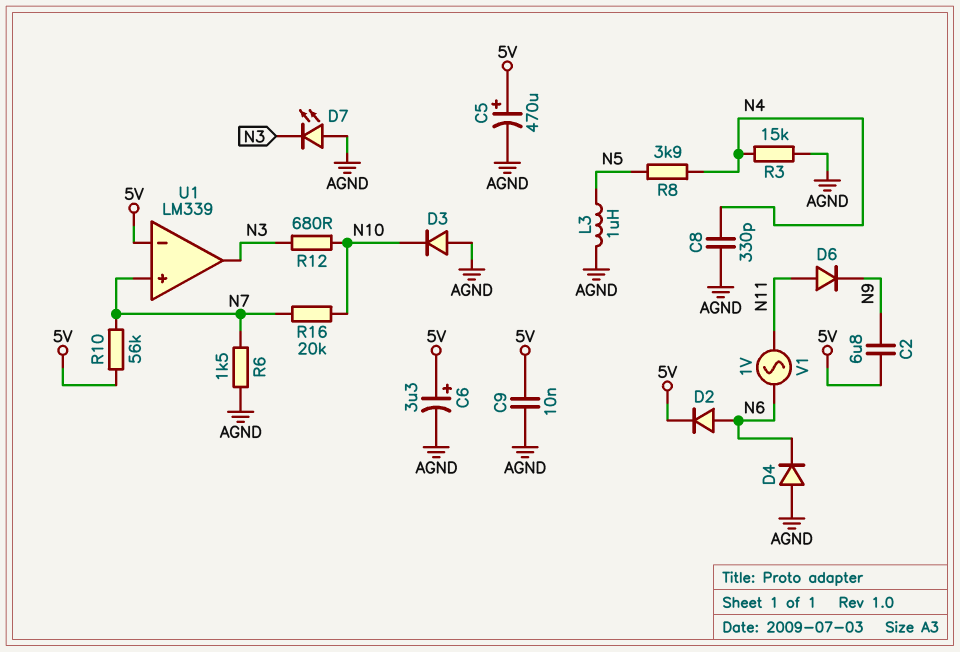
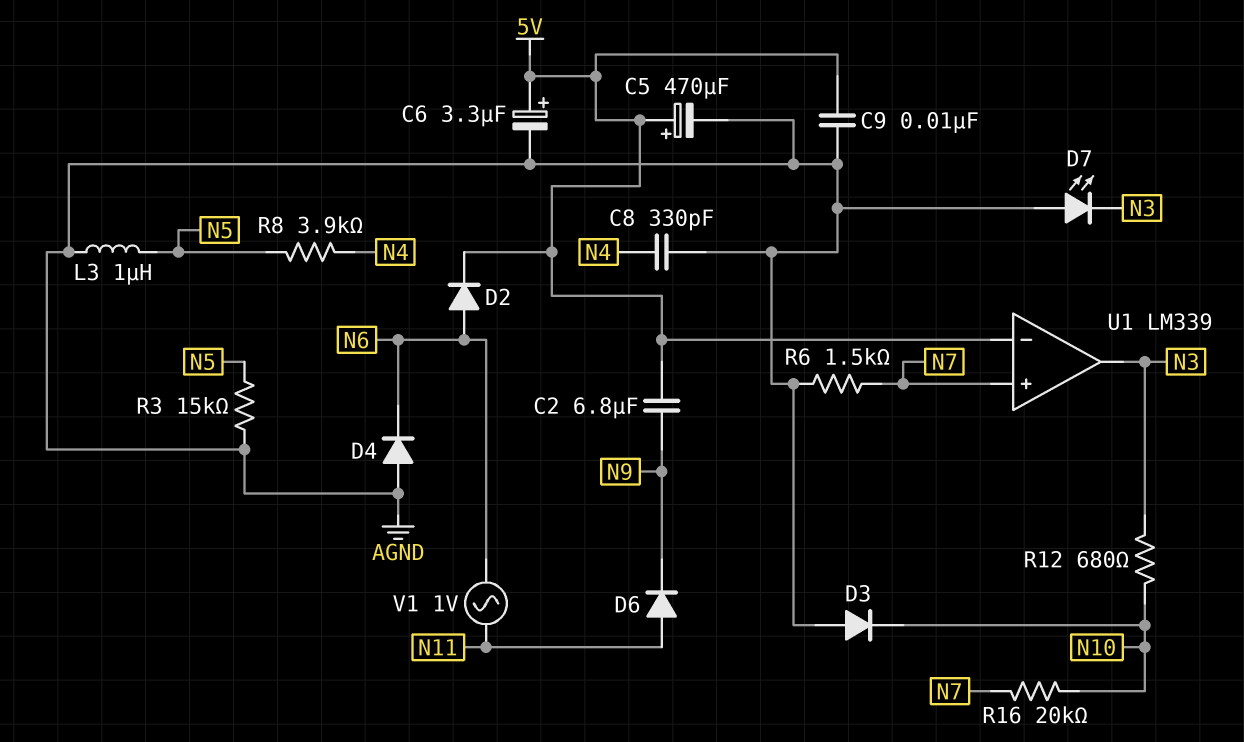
R3: 15k (AGND, N4) -> 15k (AGND, N5)
R10: 56k (5V, N7) -> none

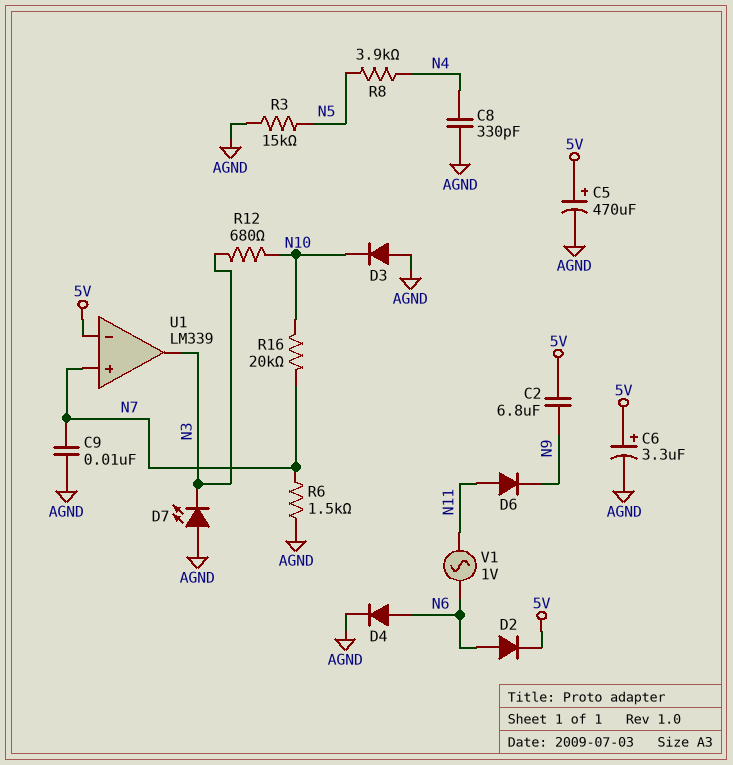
C9: 10nF (5V, AGND) -> 10nF (AGND, N7)
D4: diode (A AGND, K N6) -> diode (A N6, K AGND)
L3: 1uH (AGND, N5) -> none

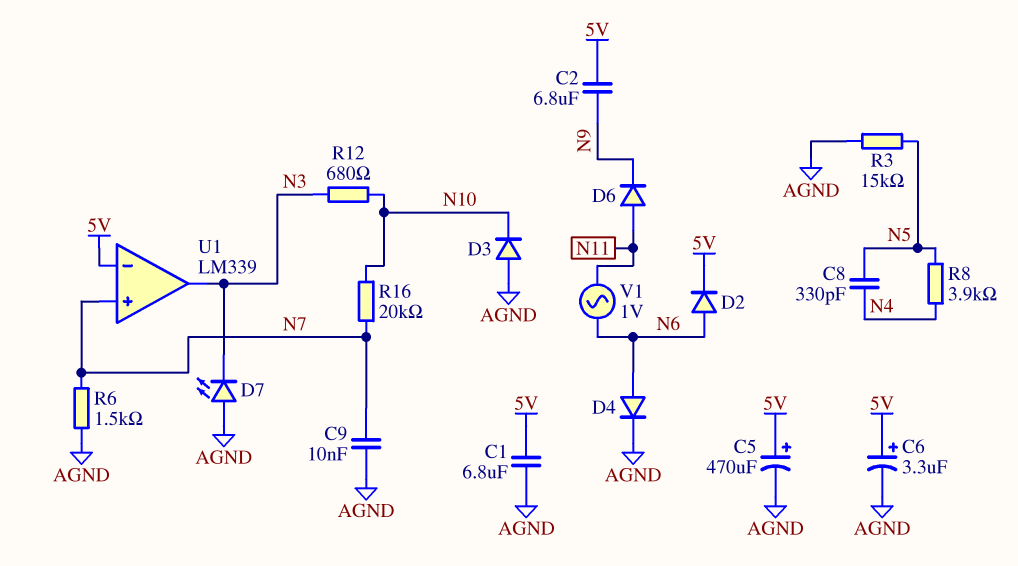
C1: none -> 6.8uF (5V, AGND)
C8: 330pF (AGND, N4) -> 330pF (N4, N5)

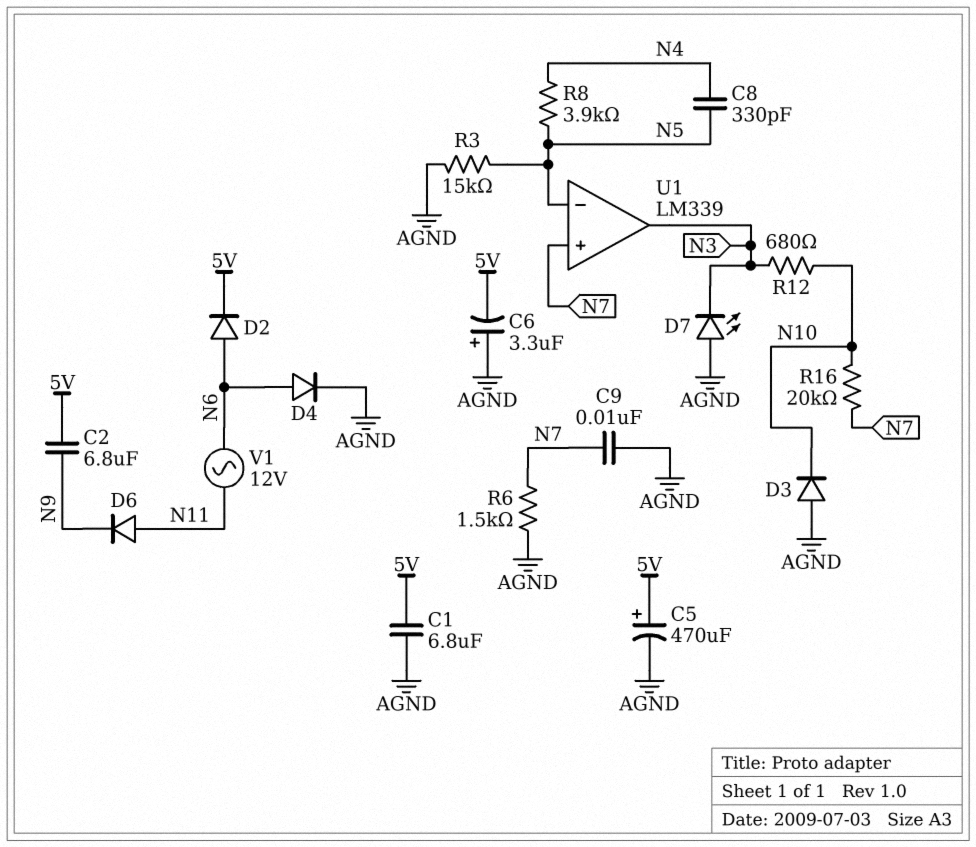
C6: 3.3uF (plus 5V, minus AGND) -> 3.3uF (plus AGND, minus 5V)
U1 pin in-: 5V -> N5
V1: AC 1V (N6, N11) -> AC 12V (N6, N11)

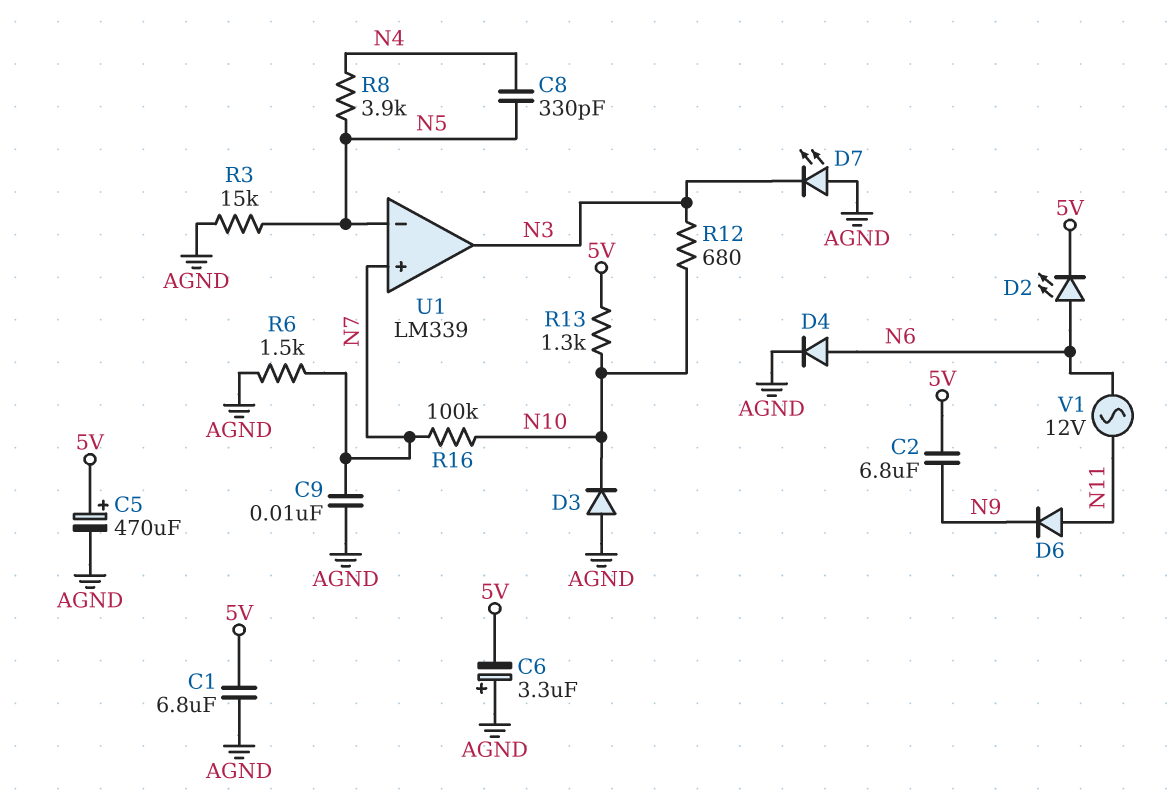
D2: diode (A N6, K 5V) -> LED (A N6, K 5V)
R13: none -> 1.3k (5V, N10)
R16: 20k (N7, N10) -> 100k (N7, N10)

